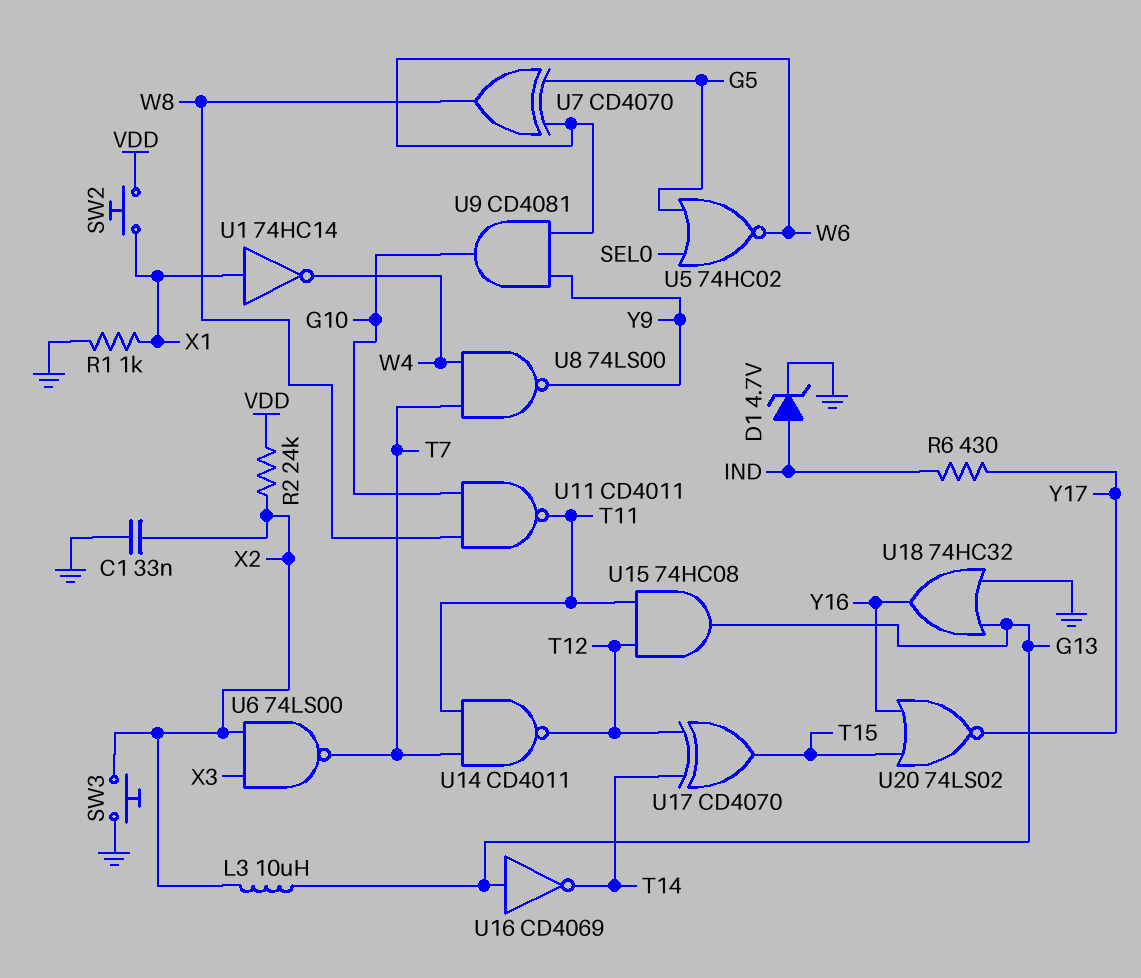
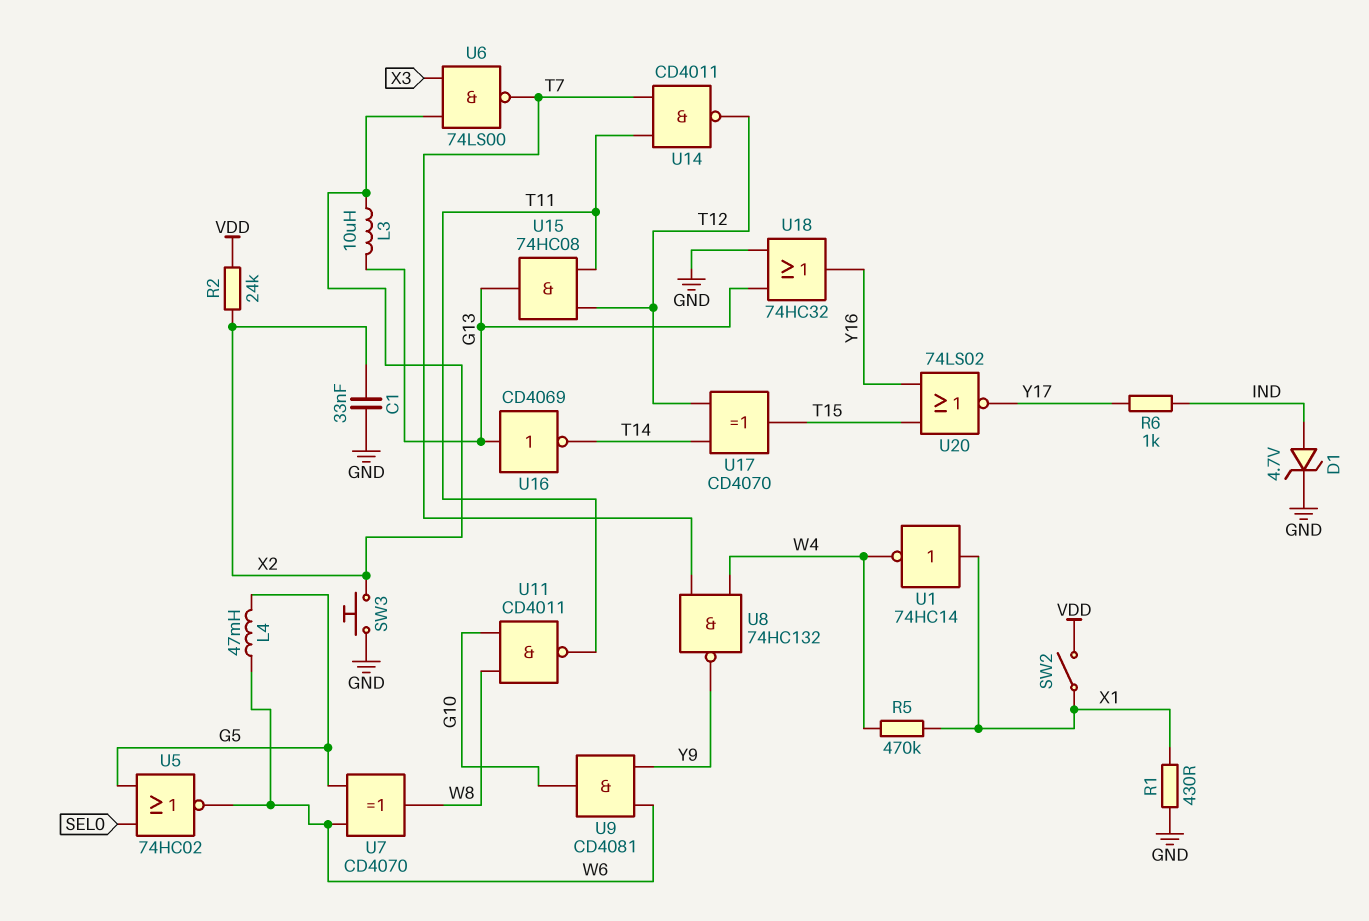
L4: none -> 47mH (G5, W6)
R1: 1k (GND, X1) -> 430 (GND, X1)
R5: none -> 470k (W4, X1)
R6: 430 (IND, Y17) -> 1k (IND, Y17)
SW2: button (VDD, X1) -> switch (VDD, X1)
U8: NAND 74LS00 (in T7, in W4, out Y9) -> NAND 74HC132 (in T7, in W4, out Y9)

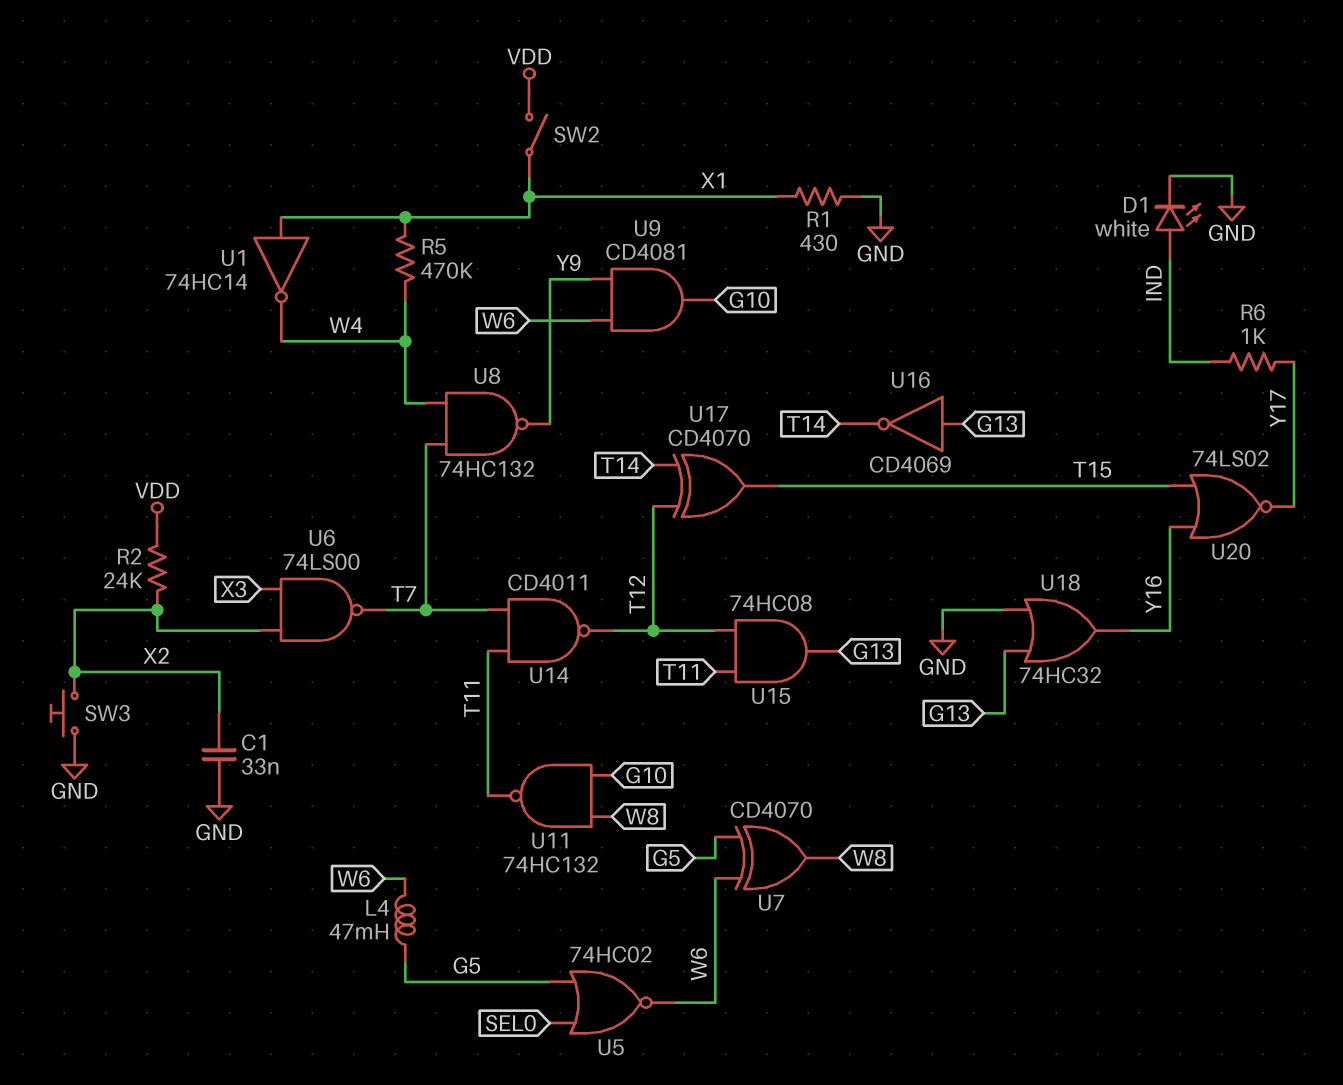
D1: zener 4.7V (A IND, K GND) -> LED white (A IND, K GND)
L3: 10uH (G13, X2) -> none
U11: NAND CD4011 (in G10, in W8, out T11) -> NAND 74HC132 (in G10, in W8, out T11)

